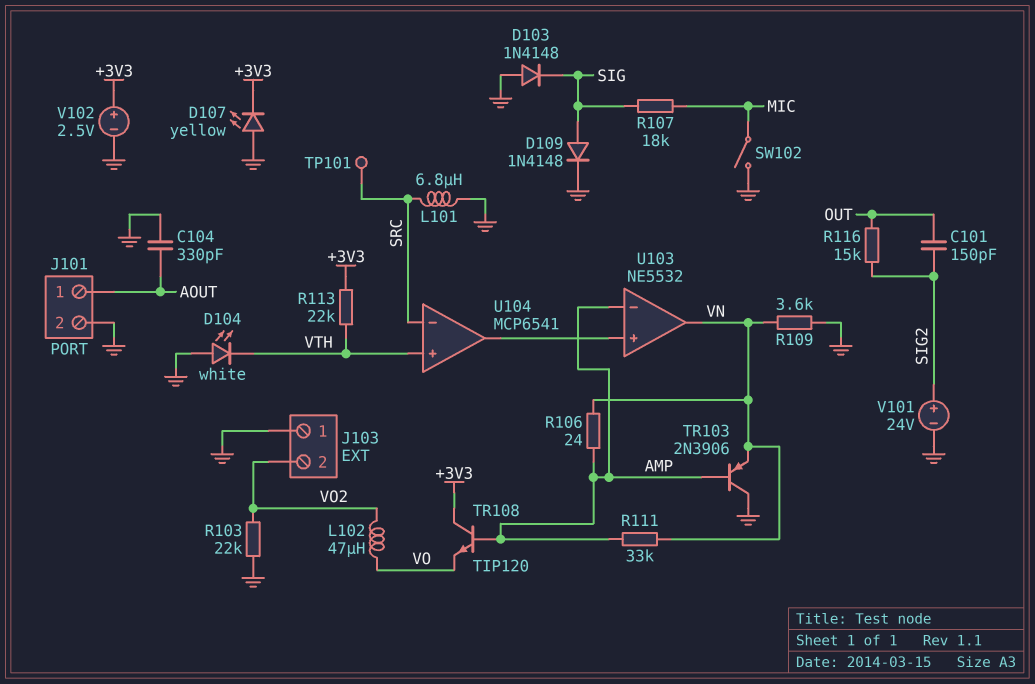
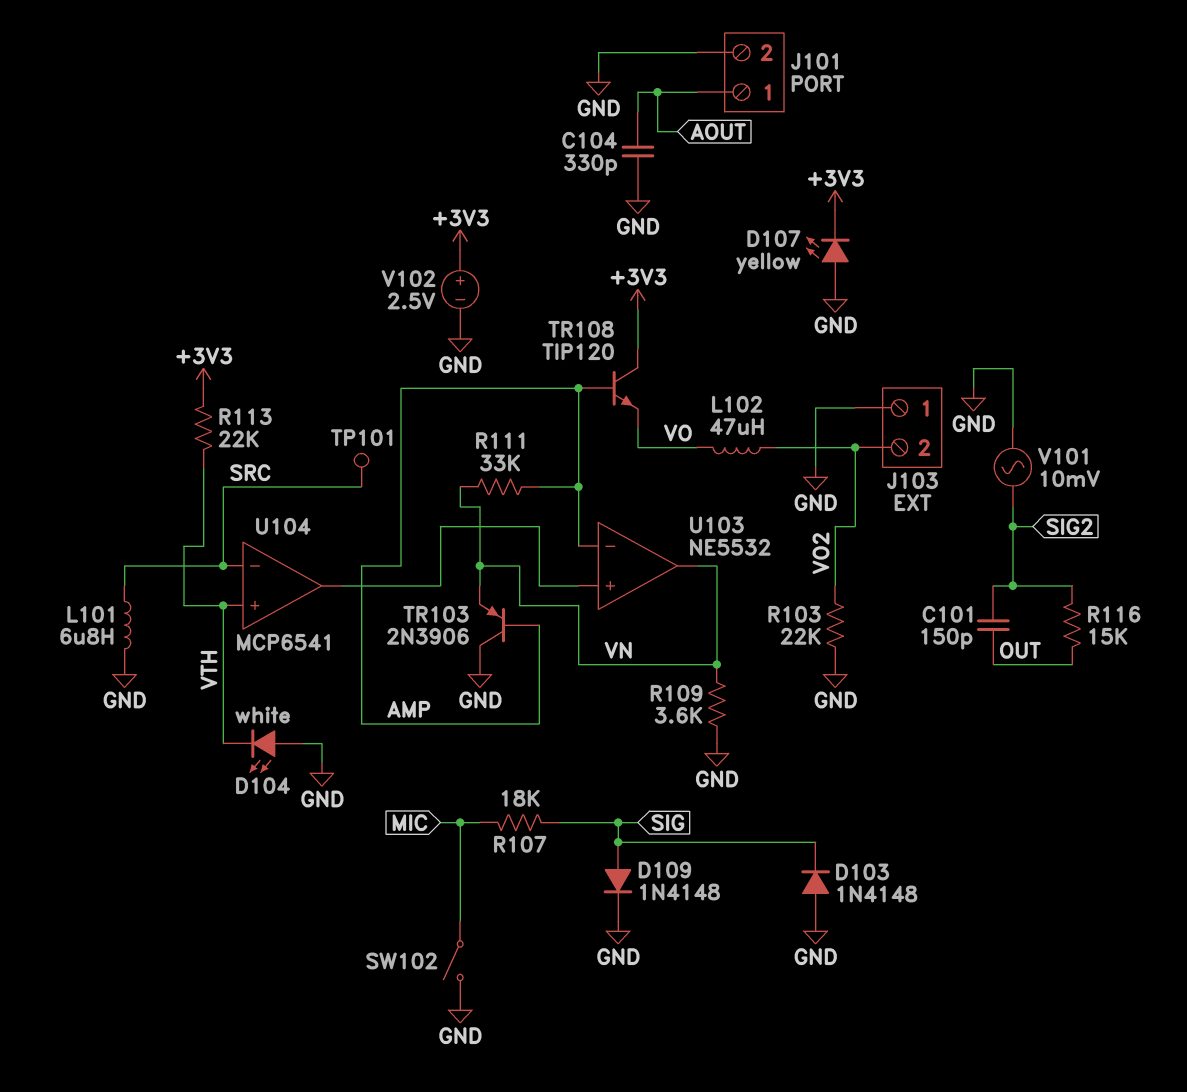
R106: 24 (AMP, VN) -> none
V101: 24V (plus SIG2, minus GND) -> AC 10mV (GND, SIG2)

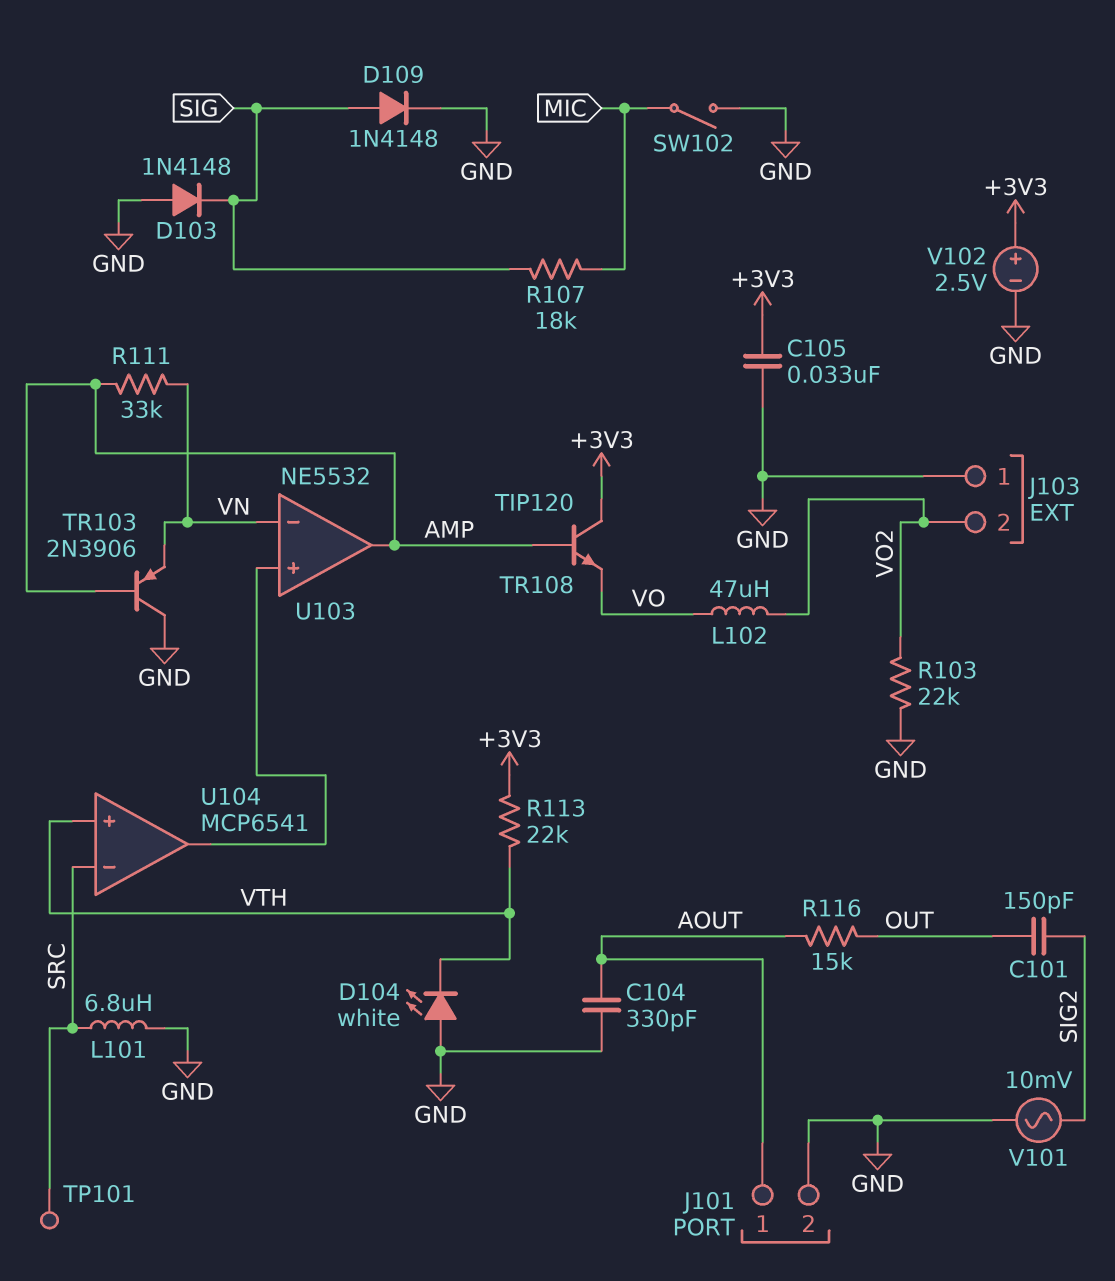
C105: none -> 33nF (+3V3, GND)
D107: LED yellow (A GND, K +3V3) -> none
R109: 3.6k (GND, VN) -> none
R116: 15k (OUT, SIG2) -> 15k (AOUT, OUT)
U103 pin in-: AMP -> VN
U103 pin out: VN -> AMP

